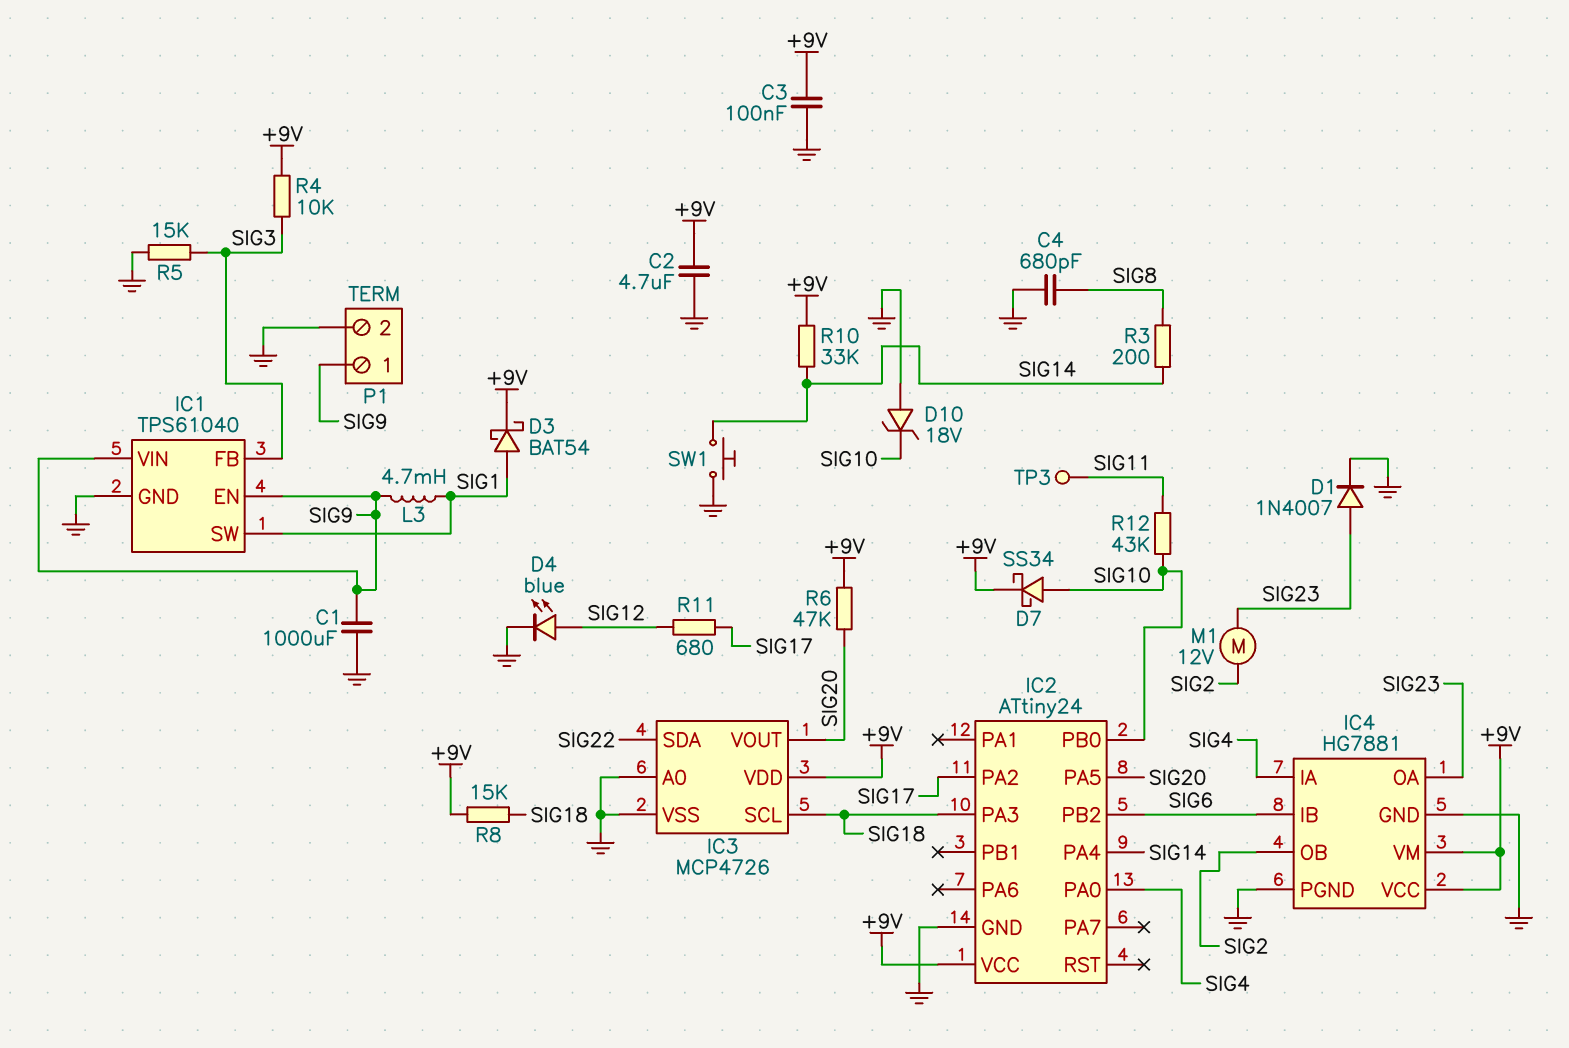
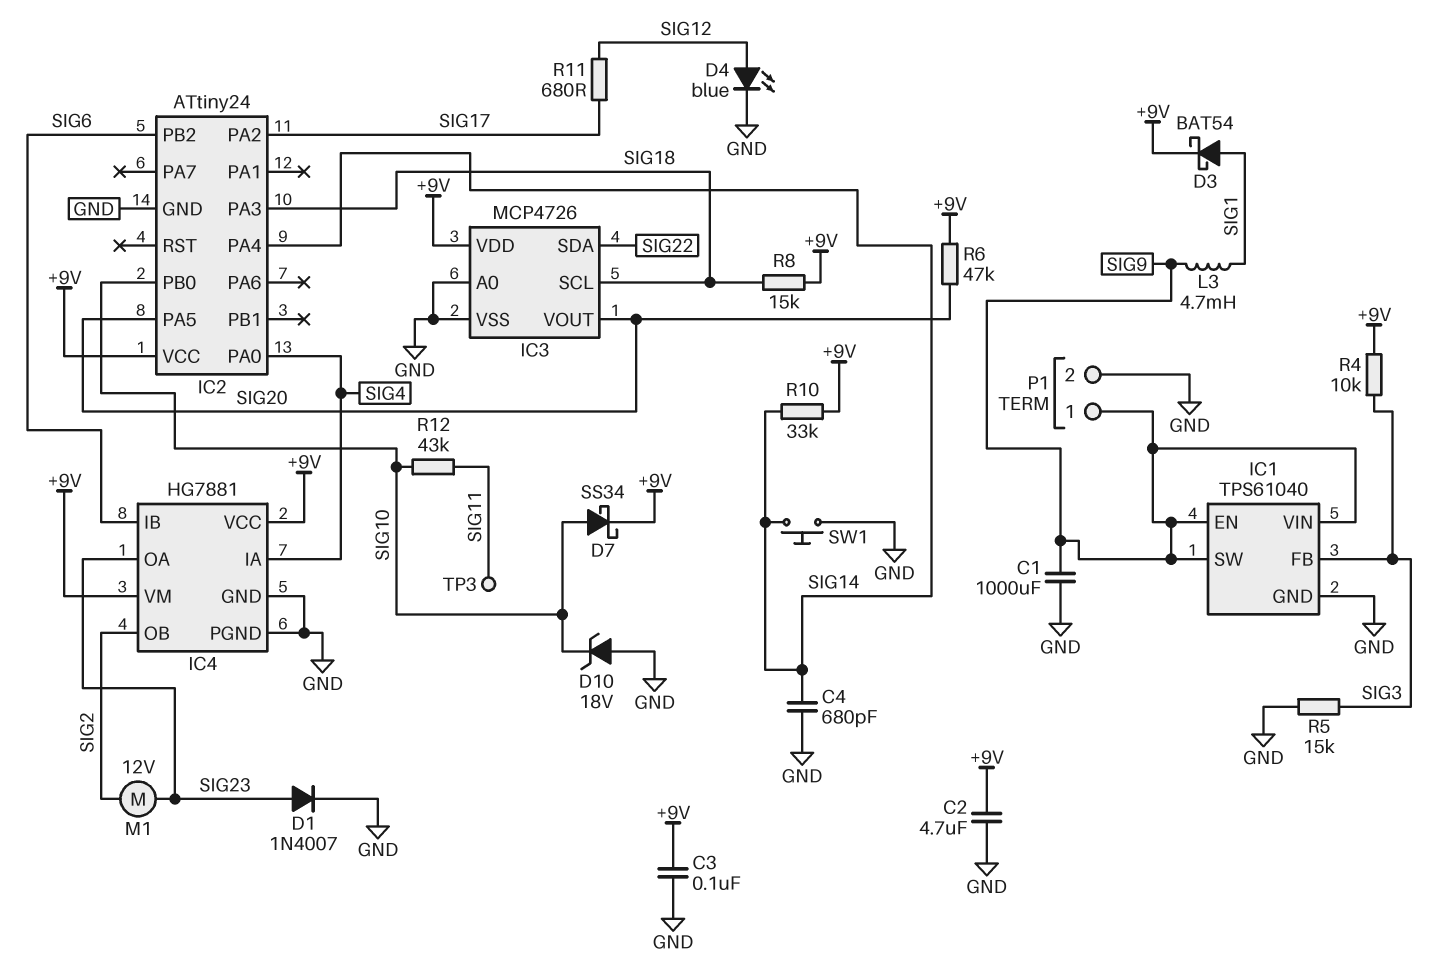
C4: 680pF (GND, SIG8) -> 680pF (GND, SIG14)
IC1 pin SW: SIG1 -> SIG9
R3: 200 (SIG8, SIG14) -> none

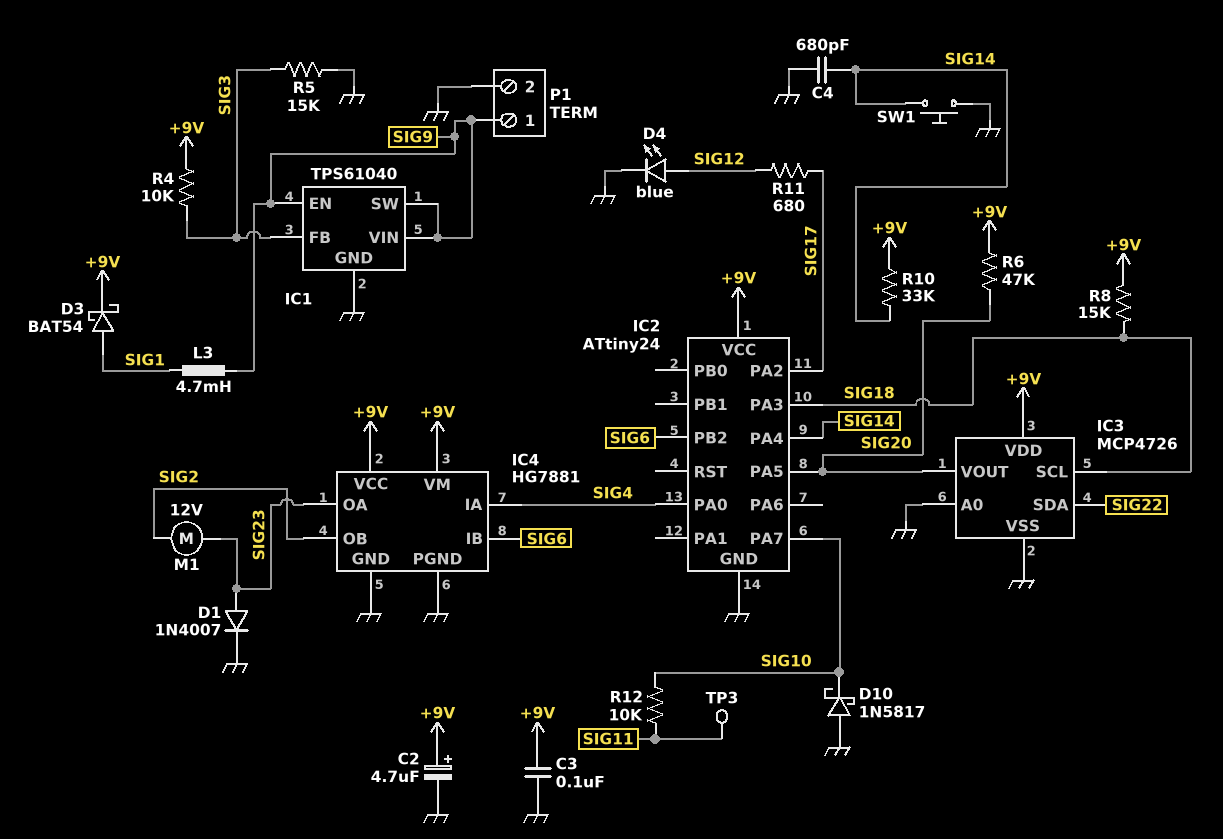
C1: 1000uF (GND, SIG9) -> none
C2: 4.7uF (+9V, GND) -> 4.7uF (plus +9V, minus GND)
D7: schottky SS34 (A SIG10, K +9V) -> none
D10: zener 18V (A GND, K SIG10) -> schottky 1N5817 (A GND, K SIG10)
IC2 pin PA7: none -> SIG10
IC2 pin PB0: SIG10 -> none
R12: 43k (SIG10, SIG11) -> 10k (SIG10, SIG11)

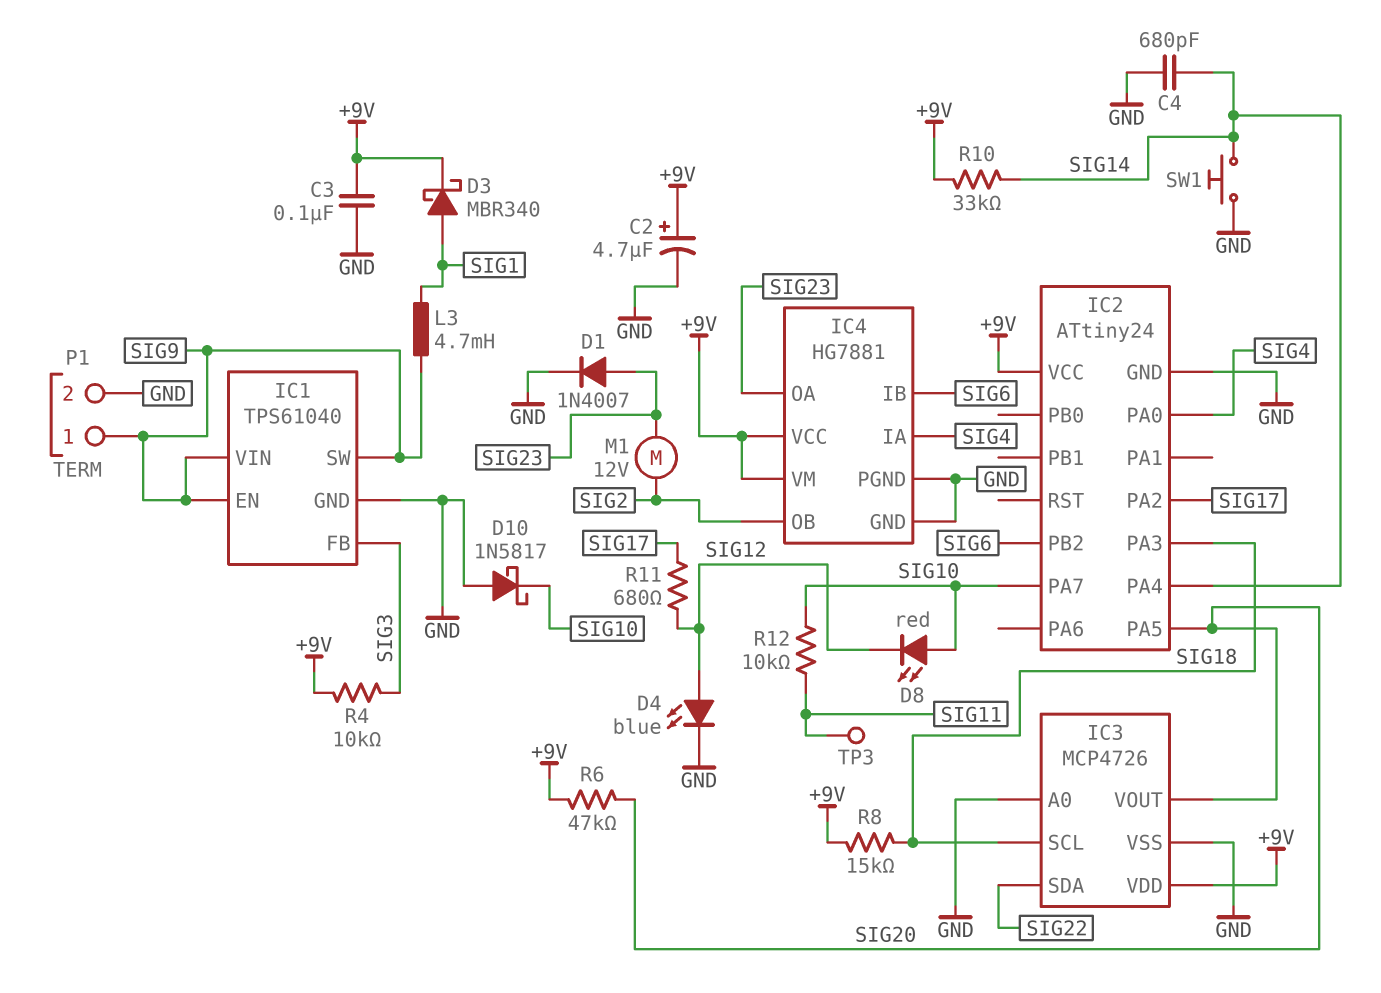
D3: schottky BAT54 (A SIG1, K +9V) -> schottky MBR340 (A SIG1, K +9V)
D8: none -> LED red (A SIG10, K SIG12)
R5: 15k (GND, SIG3) -> none

